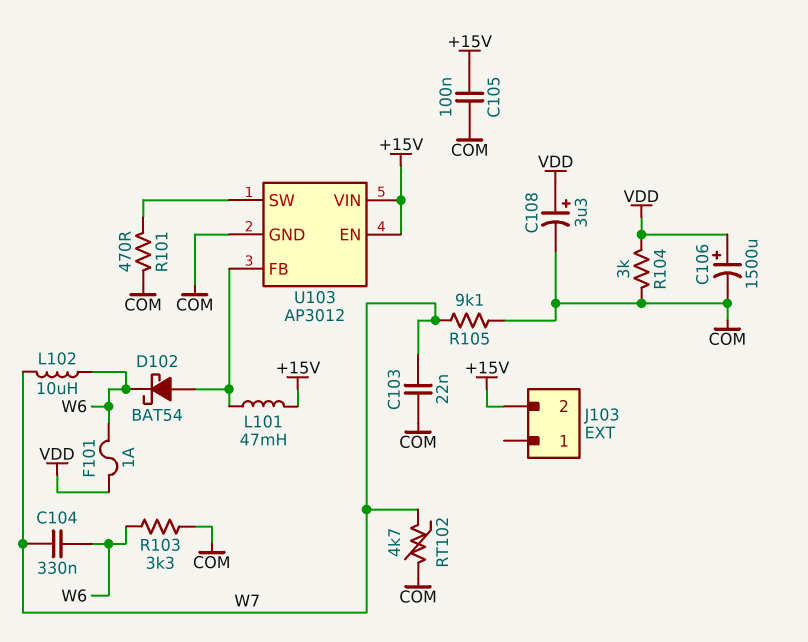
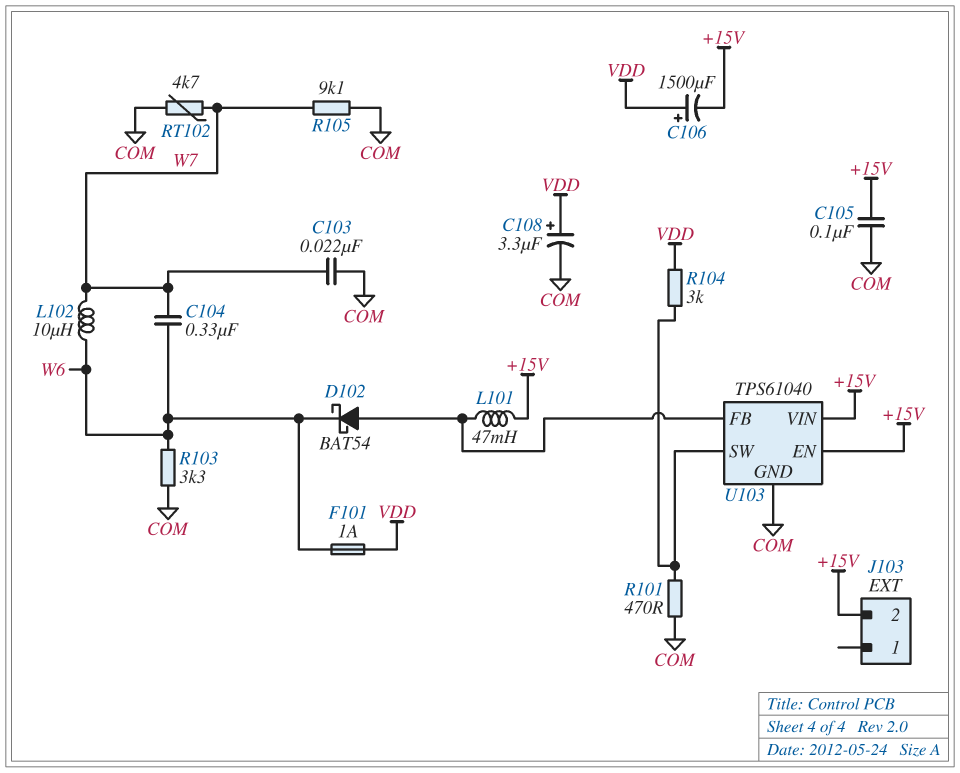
C106: 1500uF (plus VDD, minus COM) -> 1500uF (plus VDD, minus +15V)
R104: 3k (COM, VDD) -> 3k (U103/SW, VDD)
U103: AP3012 -> TPS61040

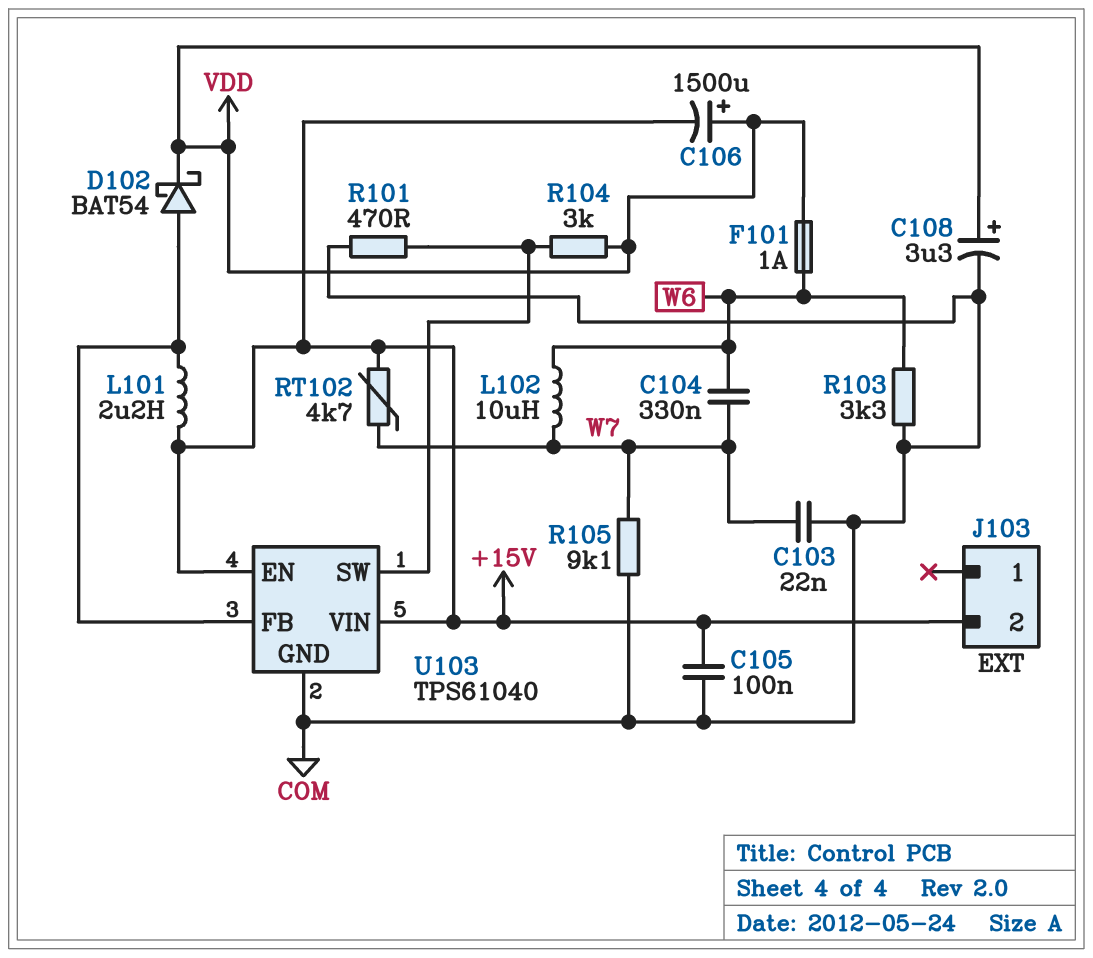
D102: schottky BAT54 (A U103/FB, K W6) -> schottky BAT54 (A U103/FB, K VDD)
L101: 47mH (+15V, U103/FB) -> 2.2uH (+15V, U103/FB)
RT102: 4.7k (COM, W7) -> 4.7k (+15V, W7)

